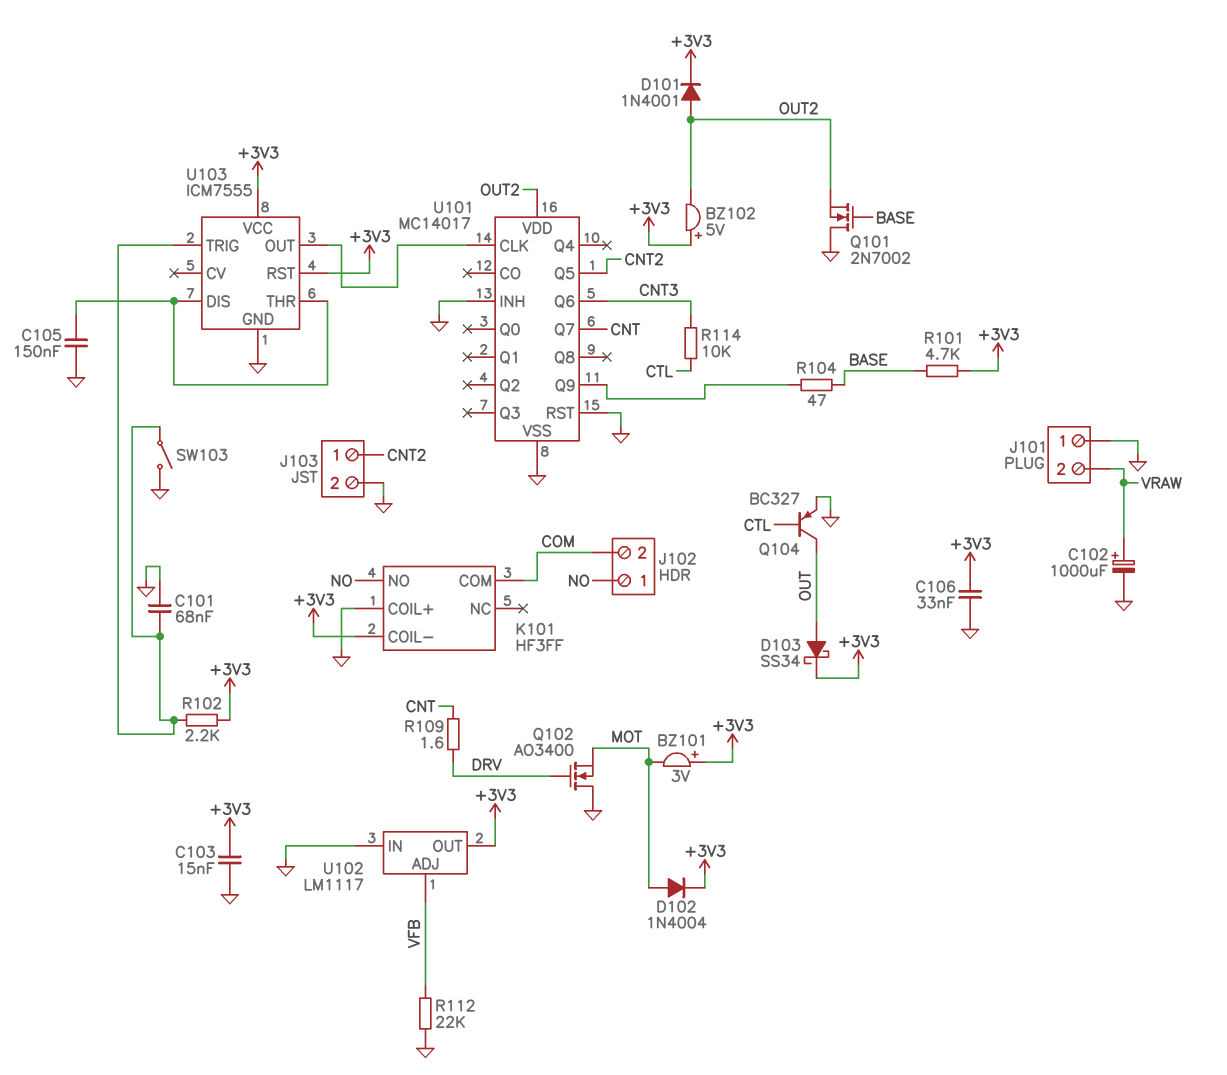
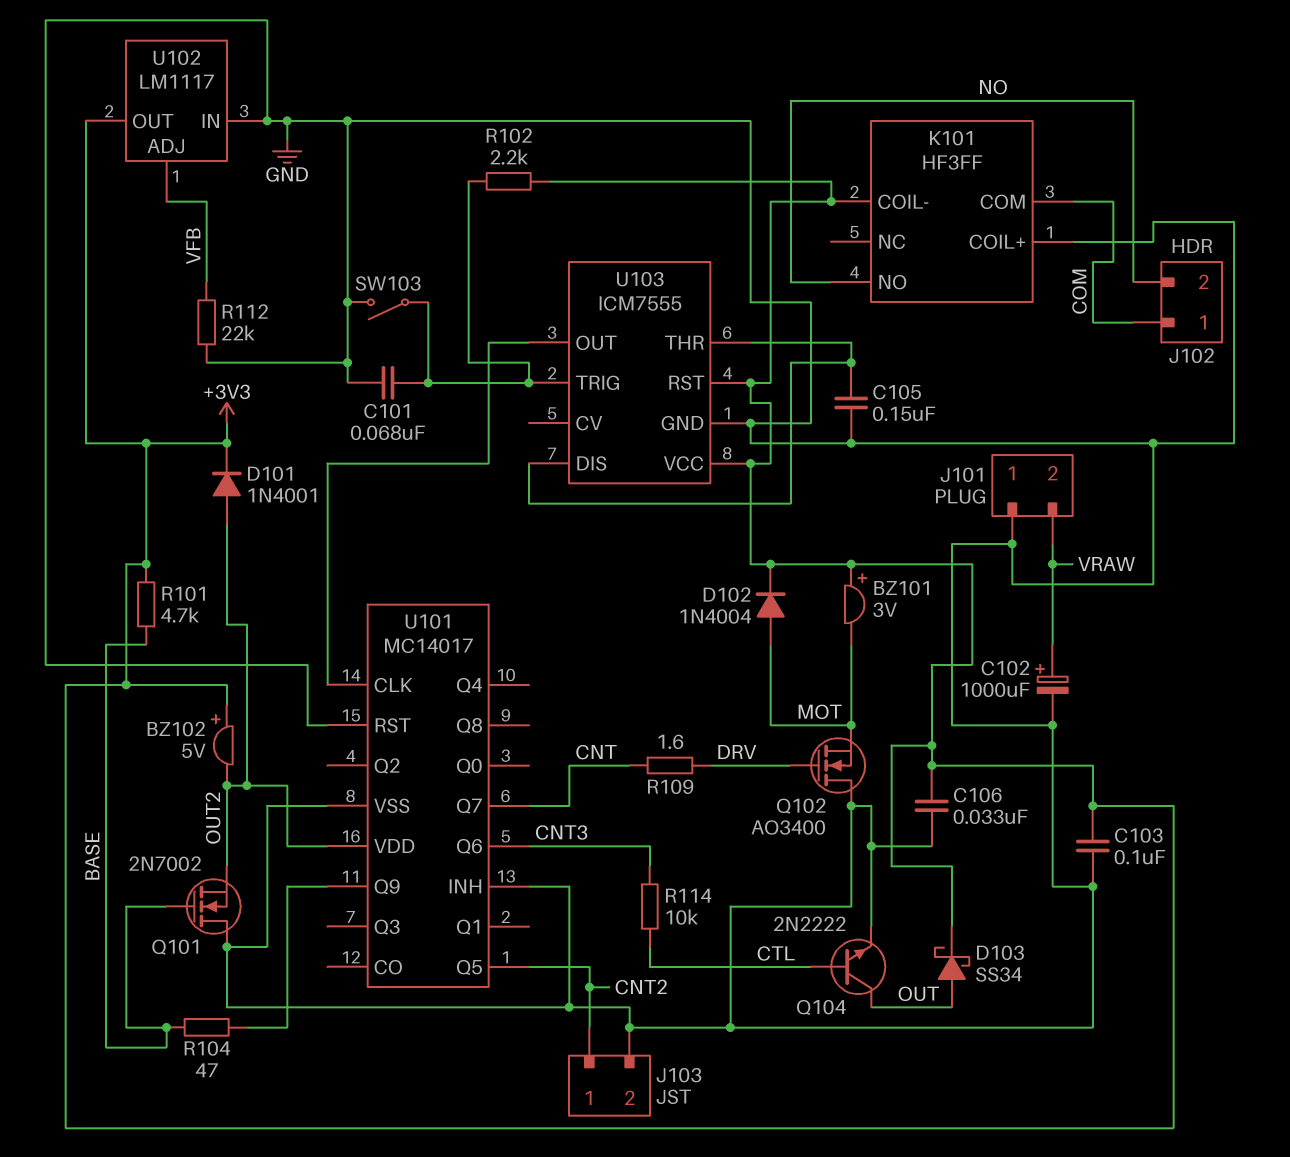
C103: 15nF (+3V3, GND) -> 100nF (+3V3, GND)
J102 pin 1: NO -> COM
J102 pin 2: COM -> NO
Q104: PNP BC327 (B CTL, C OUT, E GND) -> NPN 2N2222 (B CTL, C OUT, E GND)

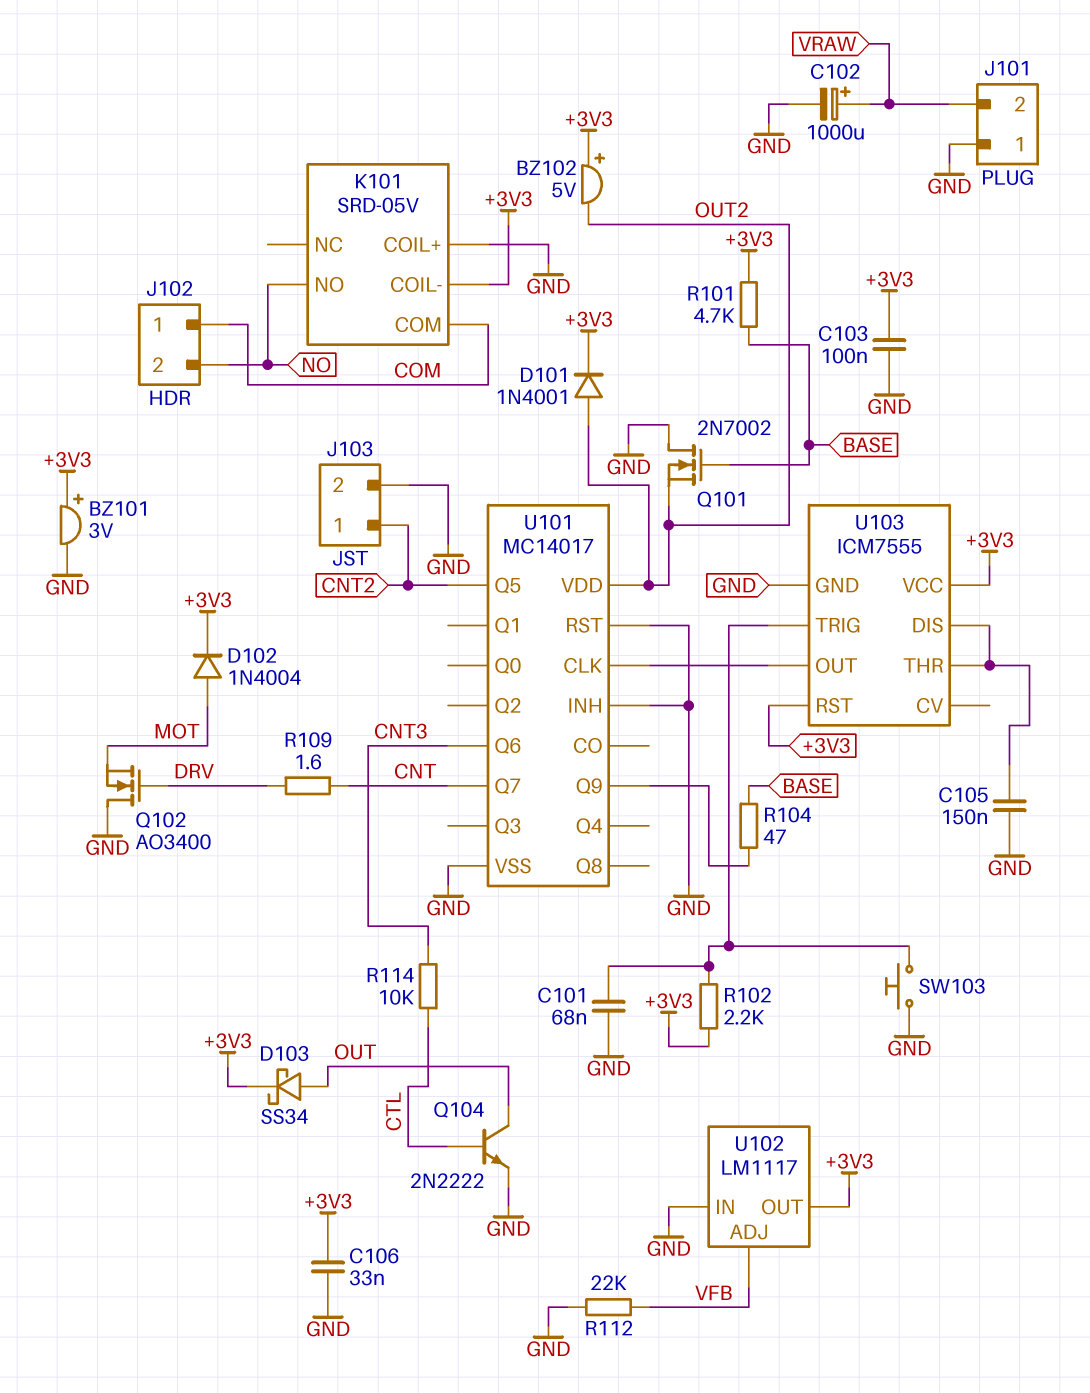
BZ101: buzzer 3V (plus +3V3, minus MOT) -> buzzer 3V (plus +3V3, minus GND)
K101: HF3FF -> SRD-05V
SW103: switch (GND, U103/TRIG) -> button (GND, U103/TRIG)

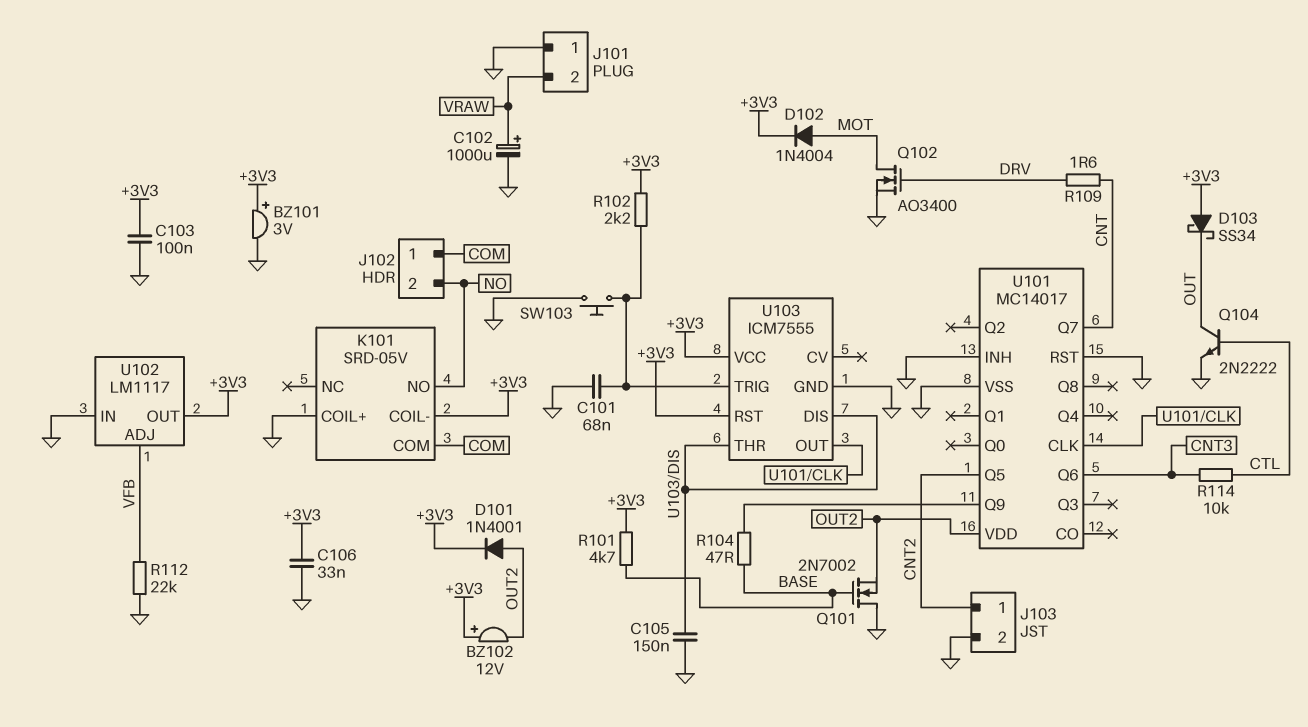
BZ102: buzzer 5V (plus +3V3, minus OUT2) -> buzzer 12V (plus +3V3, minus OUT2)
D103: schottky SS34 (A OUT, K +3V3) -> schottky SS34 (A +3V3, K OUT)
Q102: NMOS AO3400 (G DRV, D GND, S MOT) -> NMOS AO3400 (G DRV, D MOT, S GND)

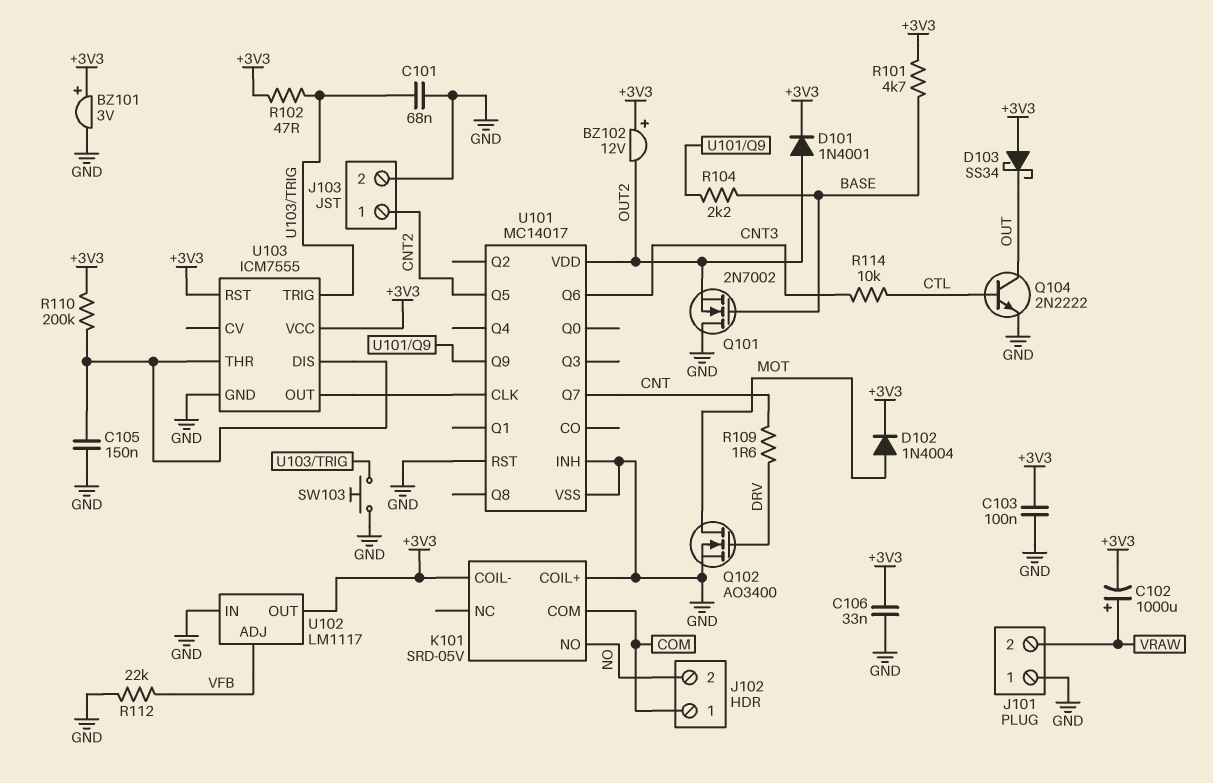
C102: 1000uF (plus VRAW, minus GND) -> 1000uF (plus VRAW, minus +3V3)
R102: 2.2k (+3V3, U103/TRIG) -> 47 (+3V3, U103/TRIG)
R104: 47 (BASE, U101/Q9) -> 2.2k (BASE, U101/Q9)
R110: none -> 200k (+3V3, U103/DIS)

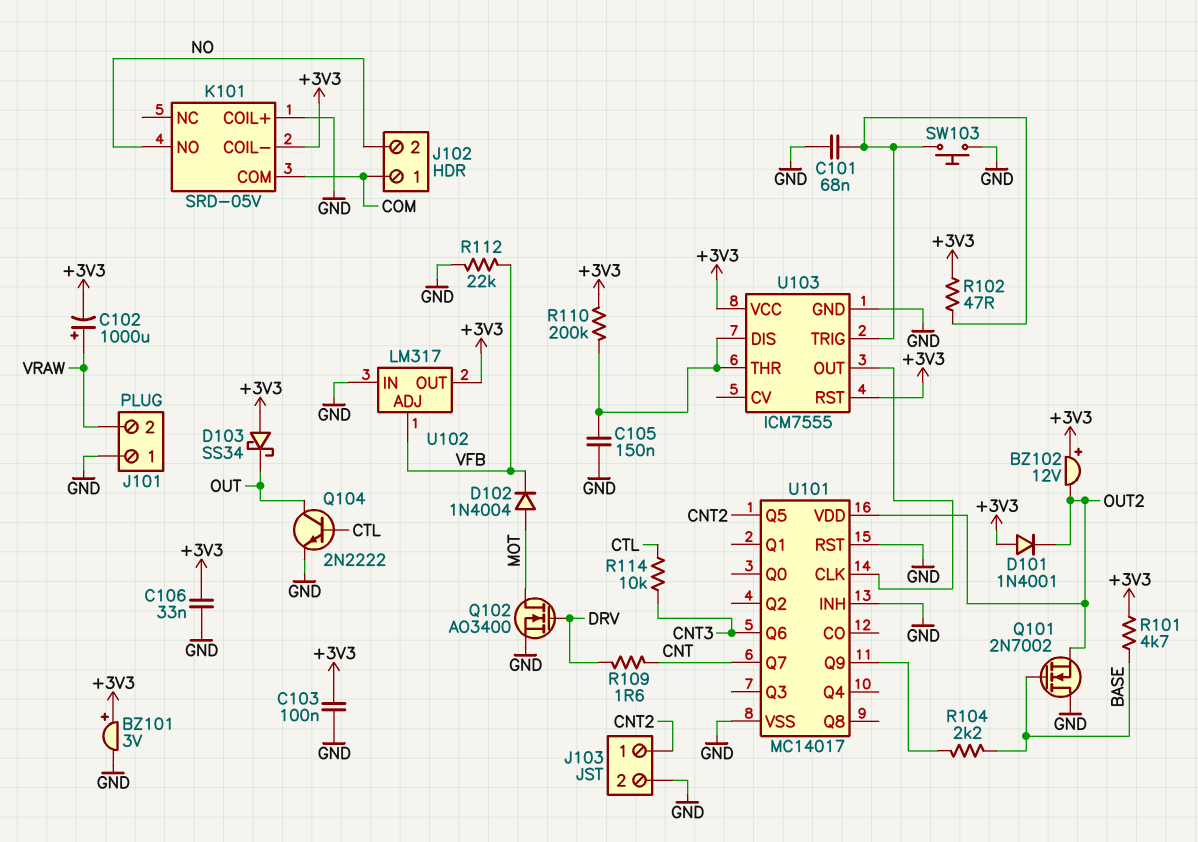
D101: diode 1N4001 (A OUT2, K +3V3) -> diode 1N4001 (A +3V3, K OUT2)
D102: diode 1N4004 (A MOT, K +3V3) -> diode 1N4004 (A MOT, K VFB)
U102: LM1117 -> LM317

